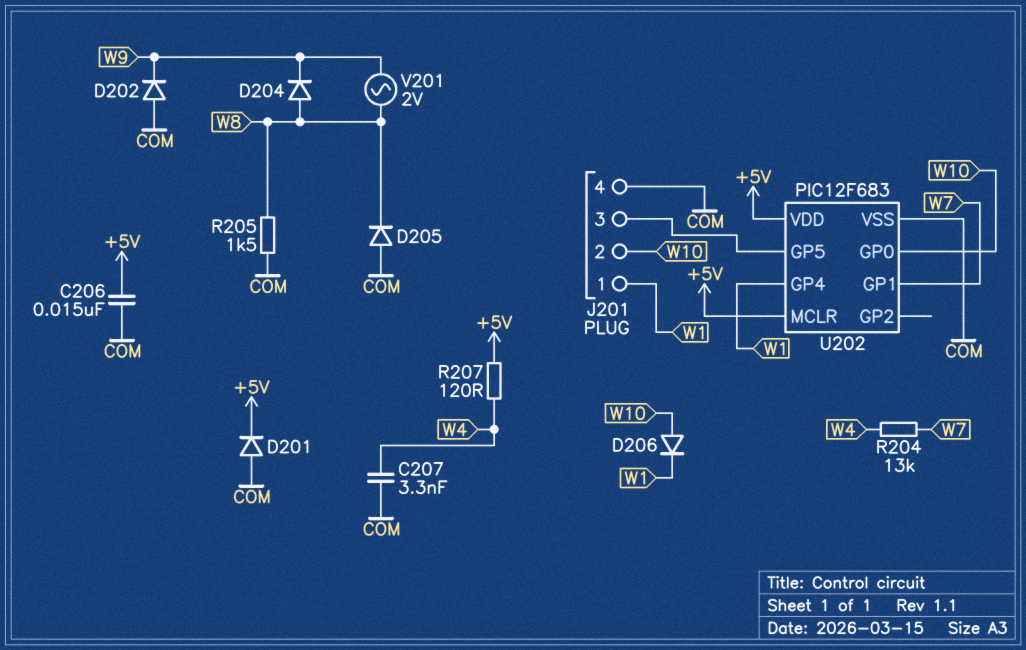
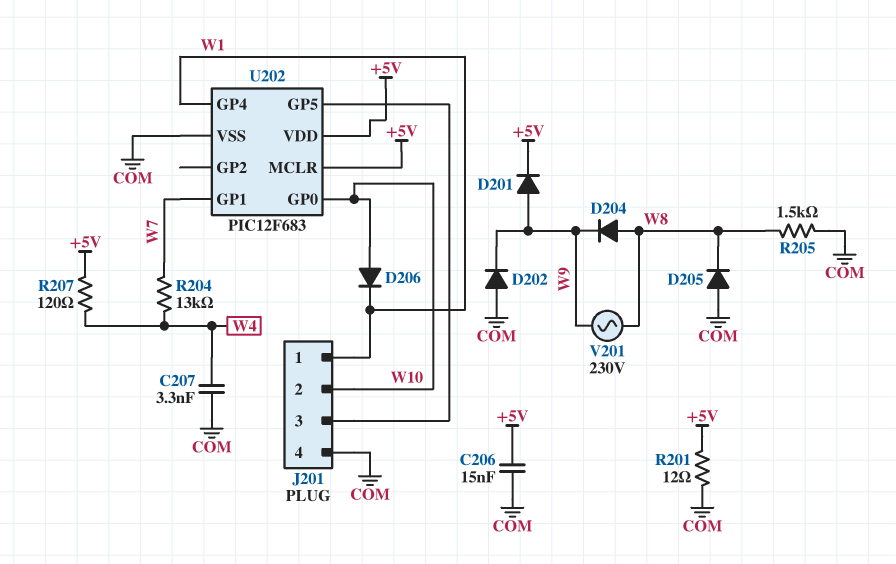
D201: diode (A COM, K +5V) -> diode (A W9, K +5V)
R201: none -> 12 (+5V, COM)
V201: AC 2V (W8, W9) -> AC 230V (W8, W9)

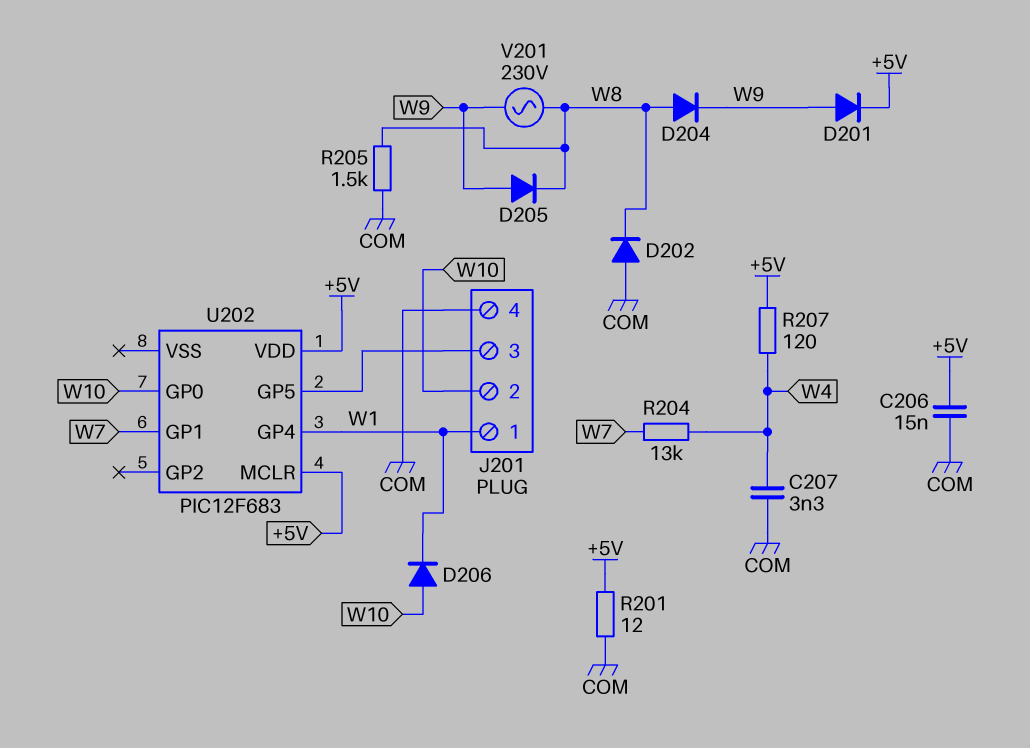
D202: diode (A COM, K W9) -> diode (A COM, K W8)
D205: diode (A COM, K W8) -> diode (A W9, K W8)
U202 pin VSS: COM -> none

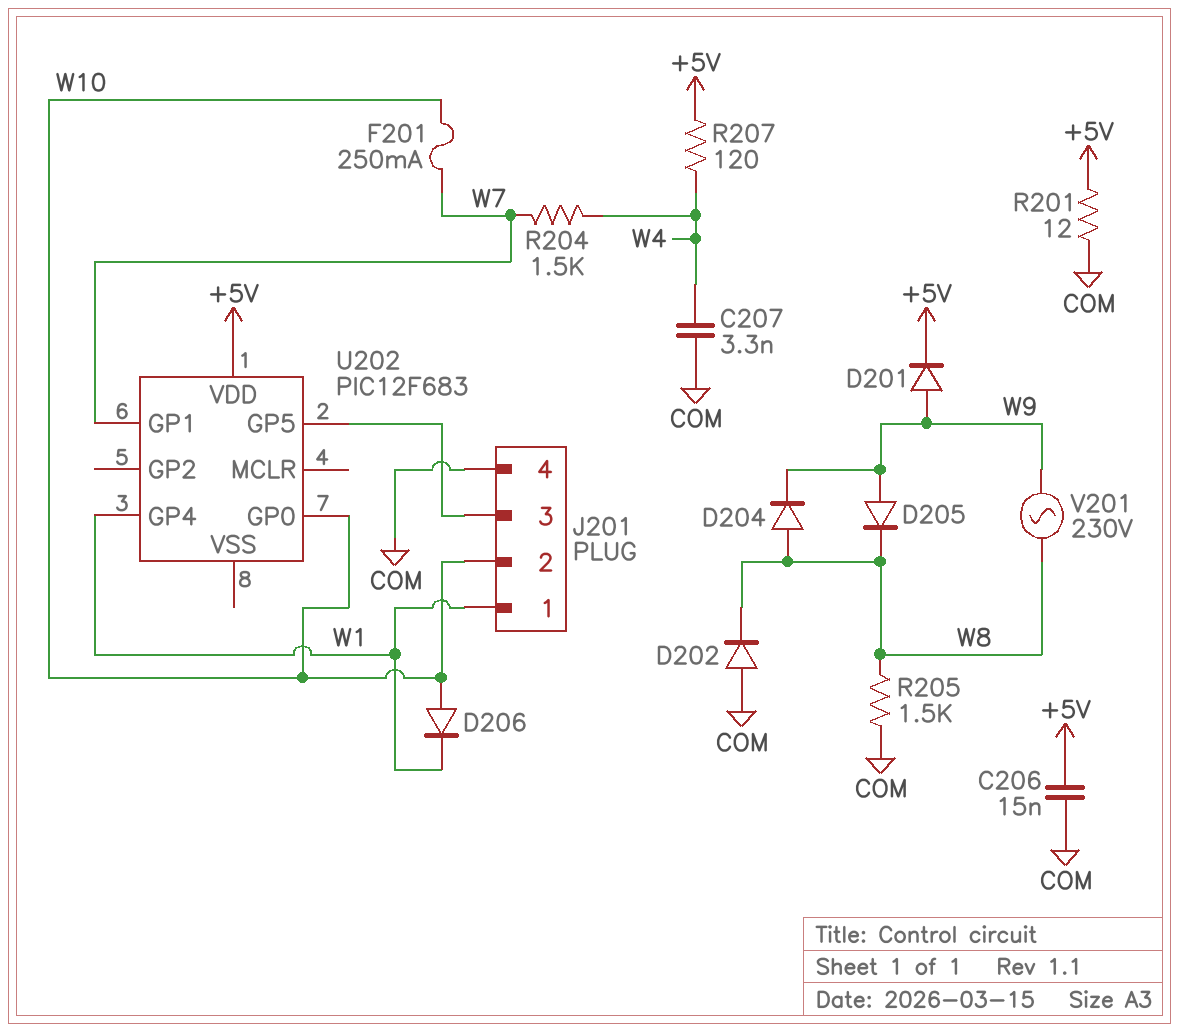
F201: none -> 250mA (W7, W10)
R204: 13k (W4, W7) -> 1.5k (W4, W7)
U202 pin MCLR: +5V -> none

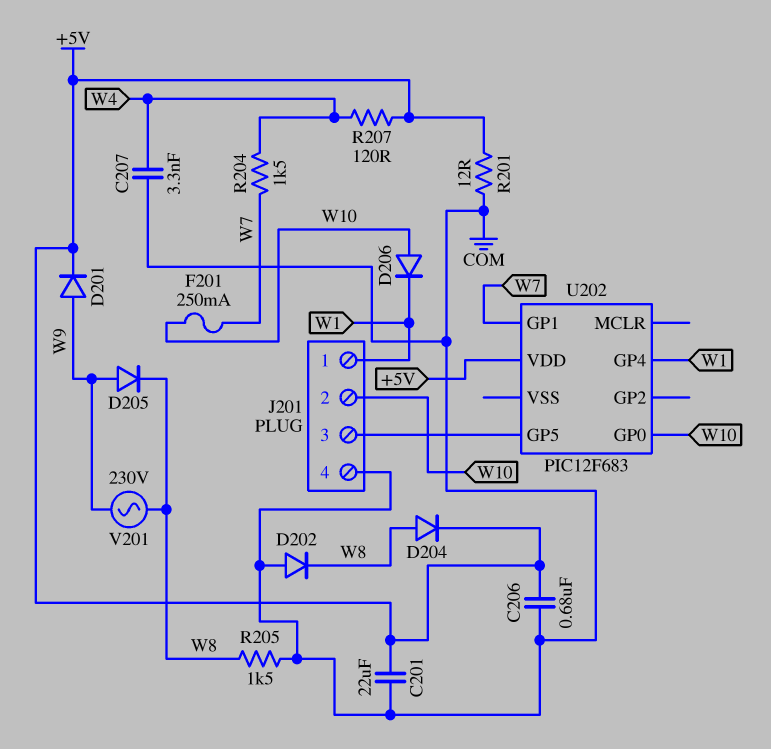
C201: none -> 22uF (+5V, COM)
C206: 15nF (+5V, COM) -> 680nF (+5V, COM)
D204: diode (A W8, K W9) -> diode (A W8, K +5V)

